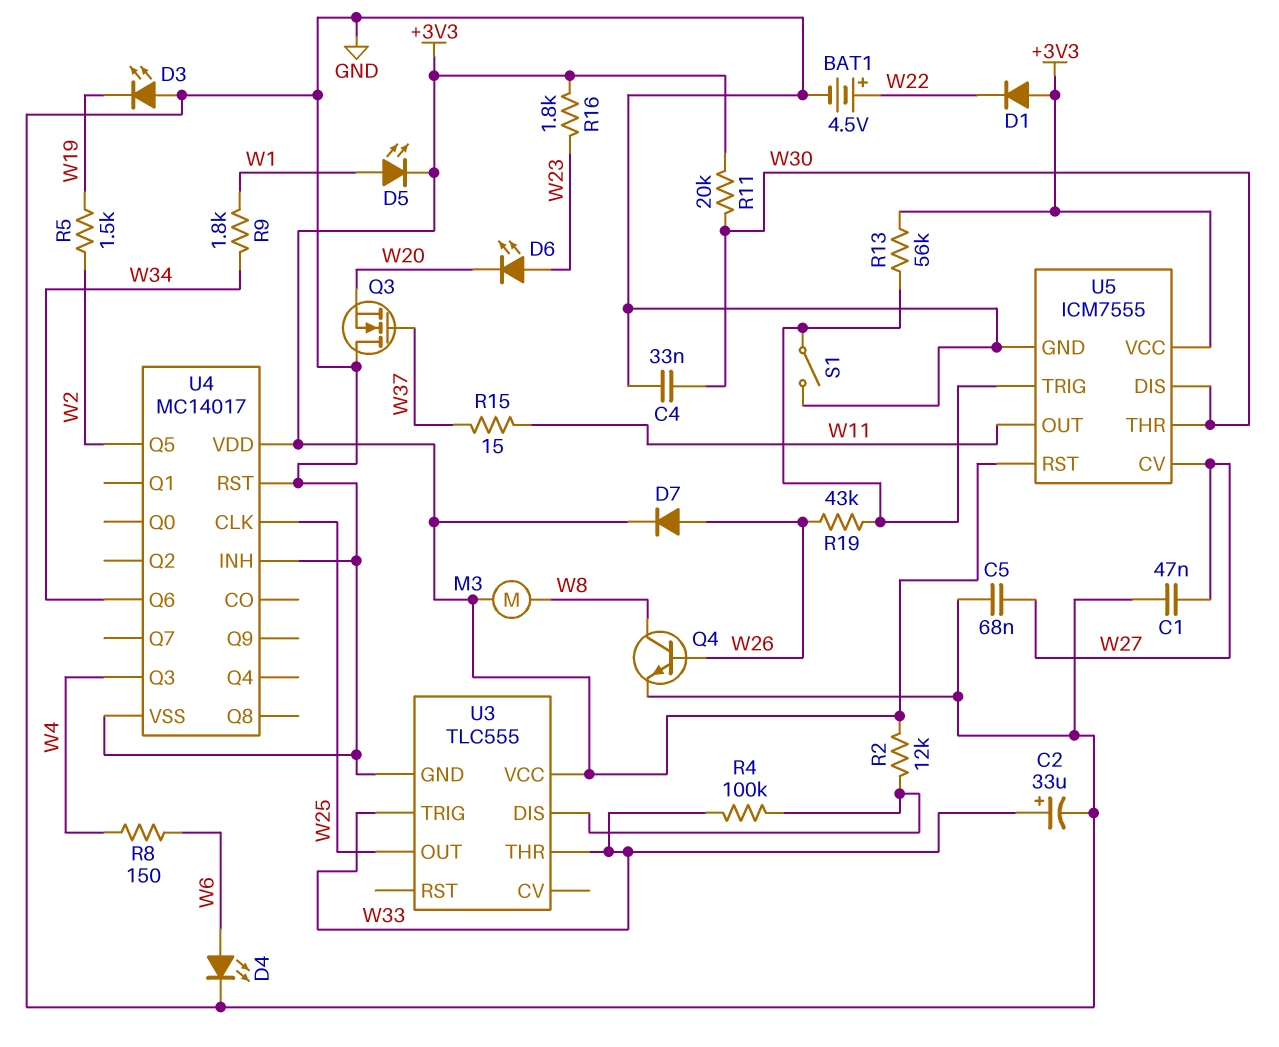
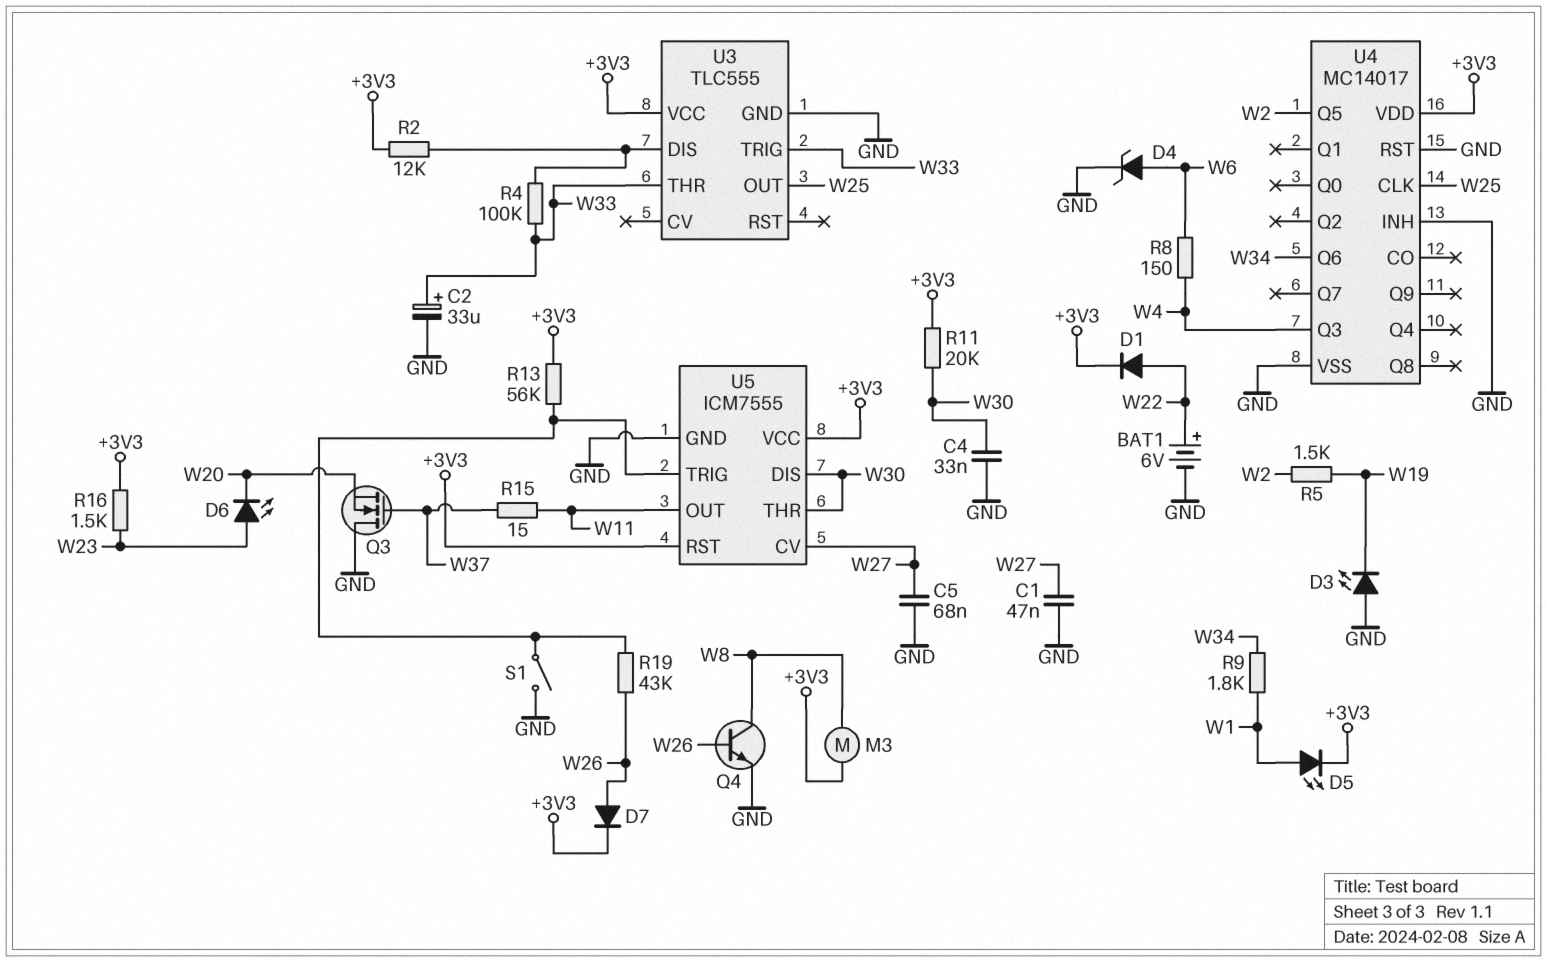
BAT1: 4.5V (plus W22, minus GND) -> 6V (plus W22, minus GND)
D1: diode (A +3V3, K W22) -> diode (A W22, K +3V3)
D4: LED (A W6, K GND) -> zener (A W6, K GND)
R16: 1.8k (+3V3, W23) -> 1.5k (+3V3, W23)

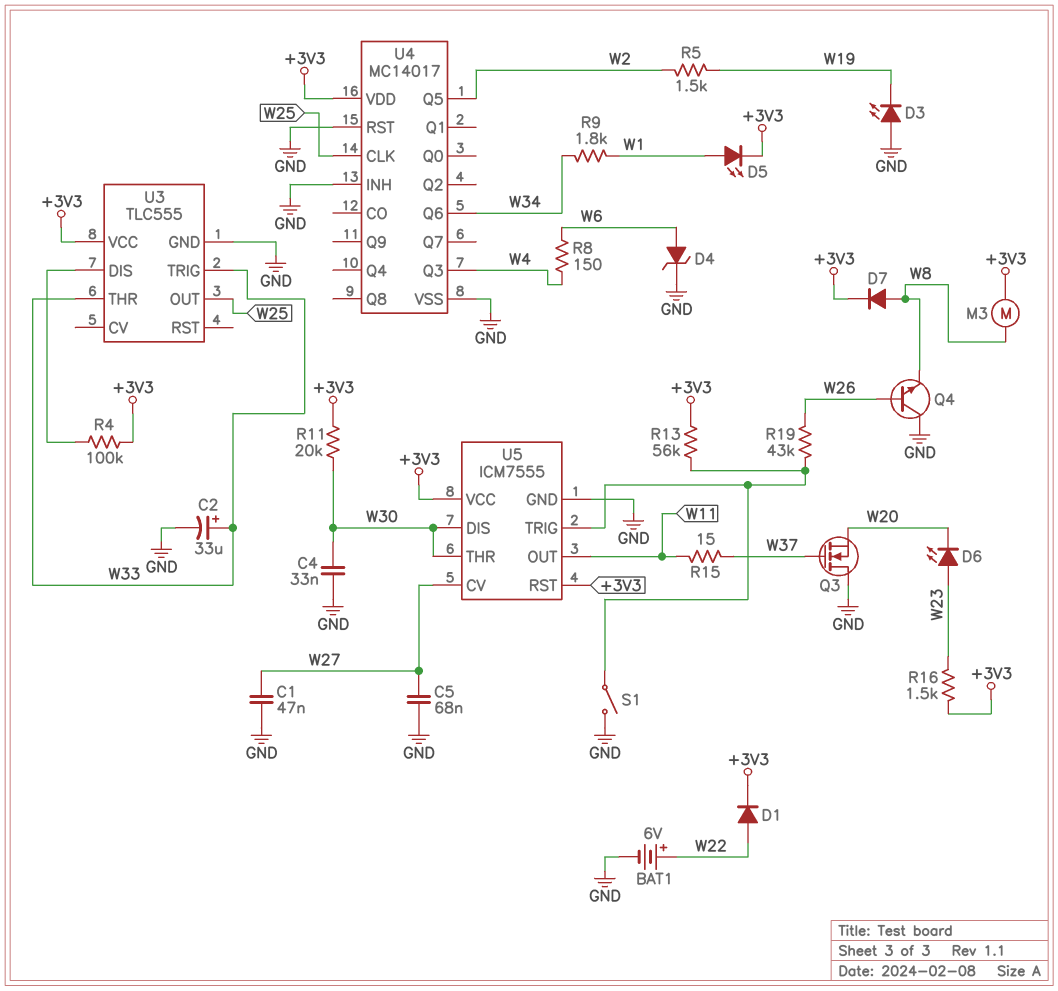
D7: diode (A W26, K +3V3) -> diode (A W8, K +3V3)
Q4: NPN (B W26, C W8, E GND) -> NPN (B W26, C GND, E W8)
R2: 12k (+3V3, U3/DIS) -> none
R4: 100k (U3/DIS, W33) -> 100k (+3V3, U3/DIS)

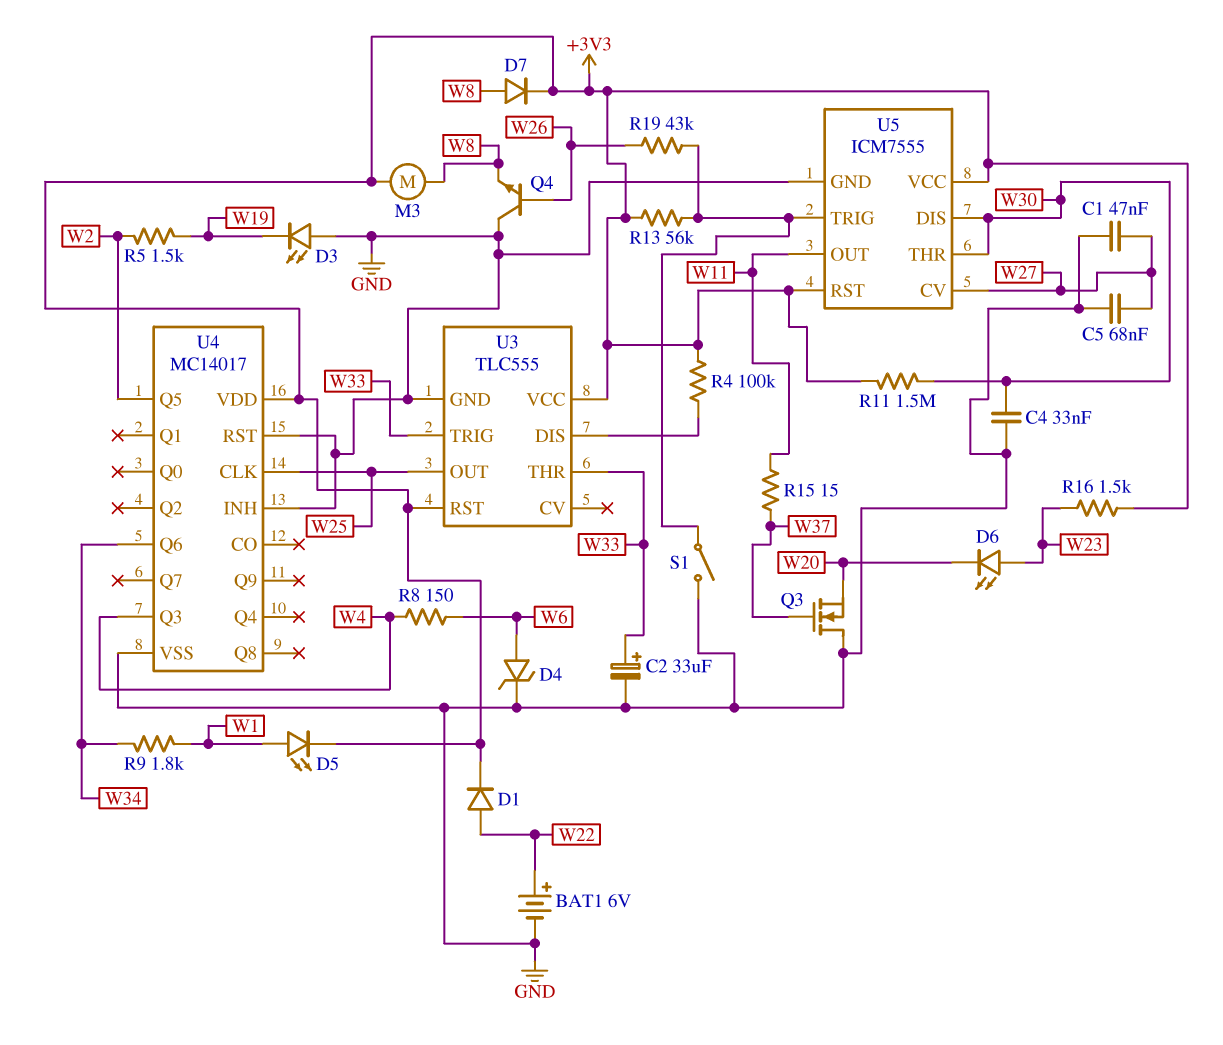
R11: 20k (+3V3, W30) -> 1.5M (+3V3, W30)
U3 pin RST: none -> +3V3

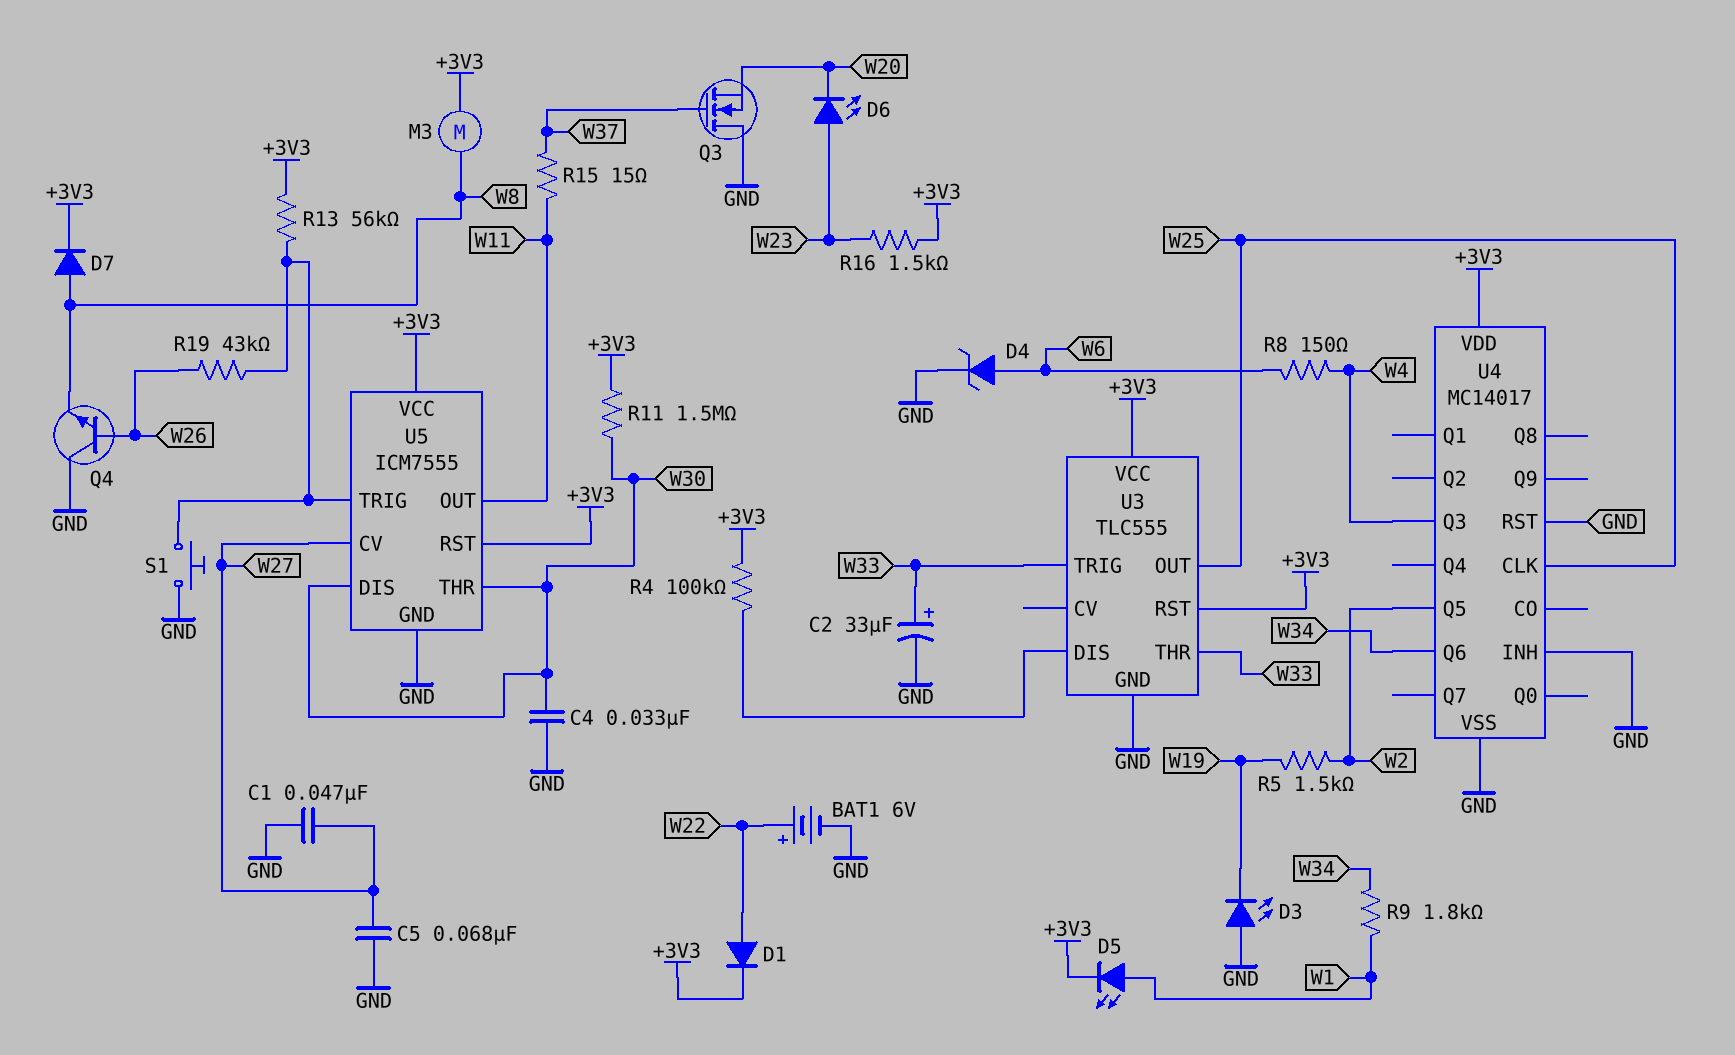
S1: switch (GND, U5/TRIG) -> button (GND, U5/TRIG)

